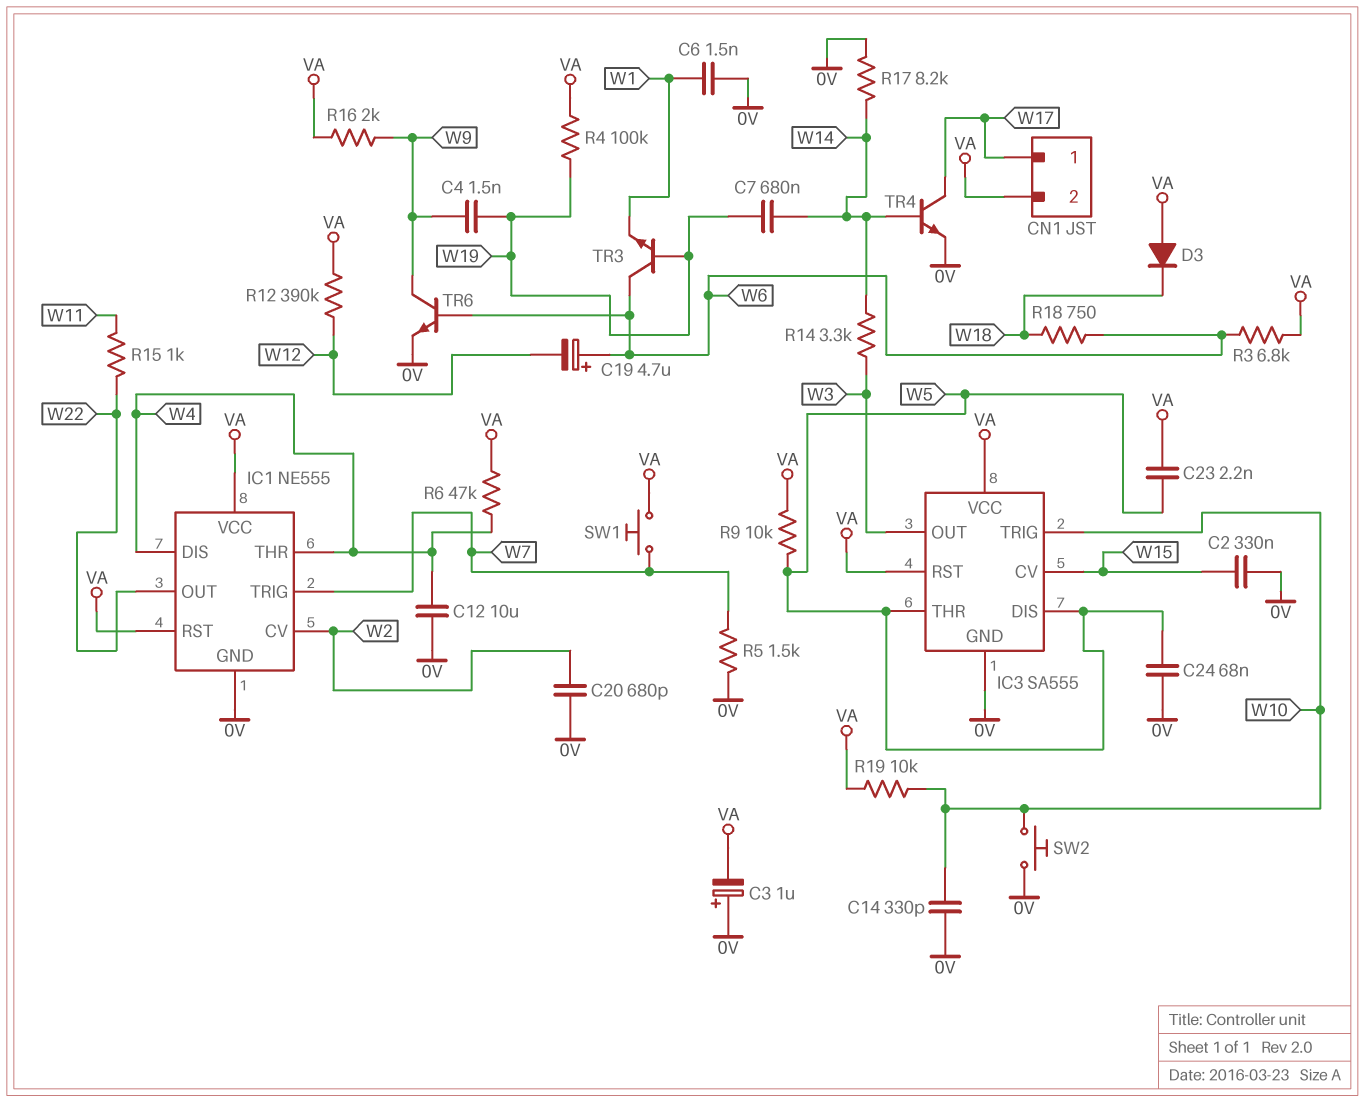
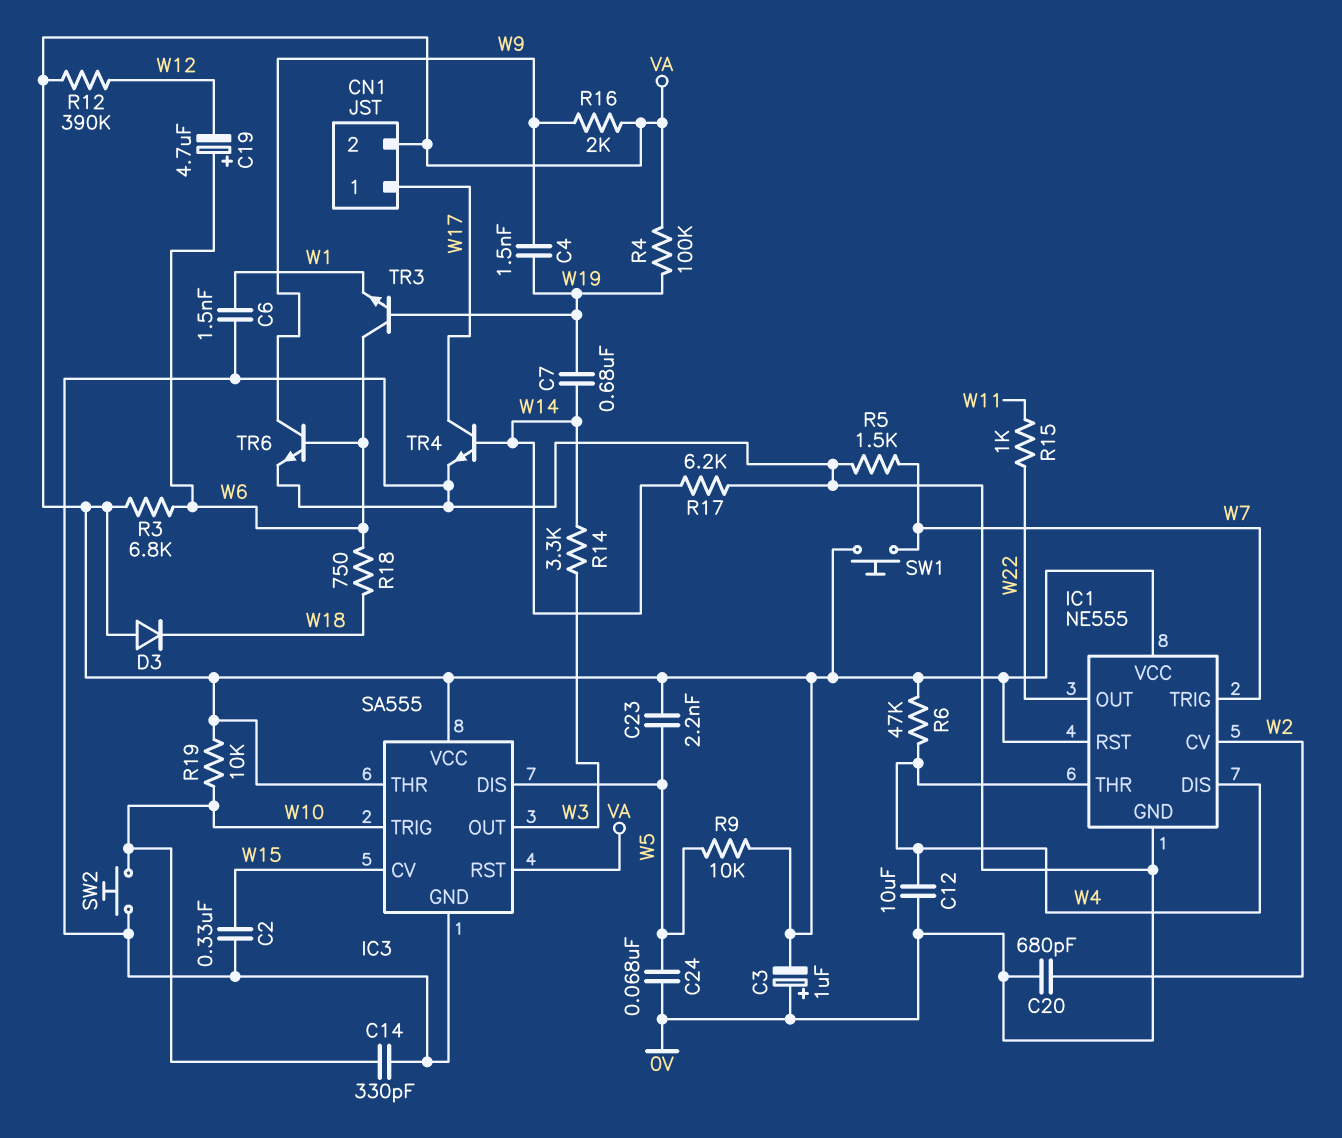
IC3 pin THR: W5 -> VA
R17: 8.2k (0V, W14) -> 6.2k (0V, W14)

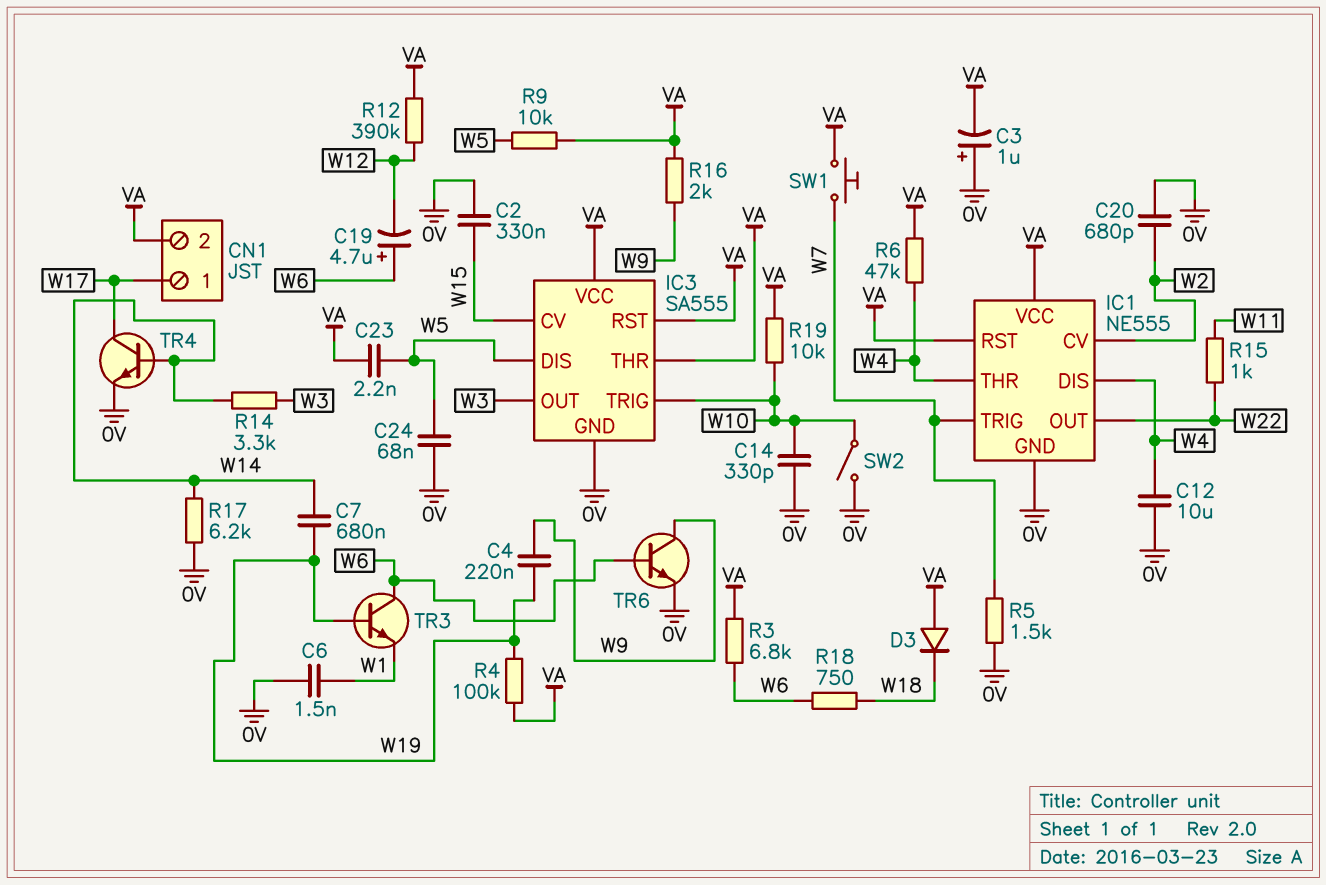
C4: 1.5nF (W9, W19) -> 220nF (W9, W19)
SW2: button (0V, W10) -> switch (0V, W10)

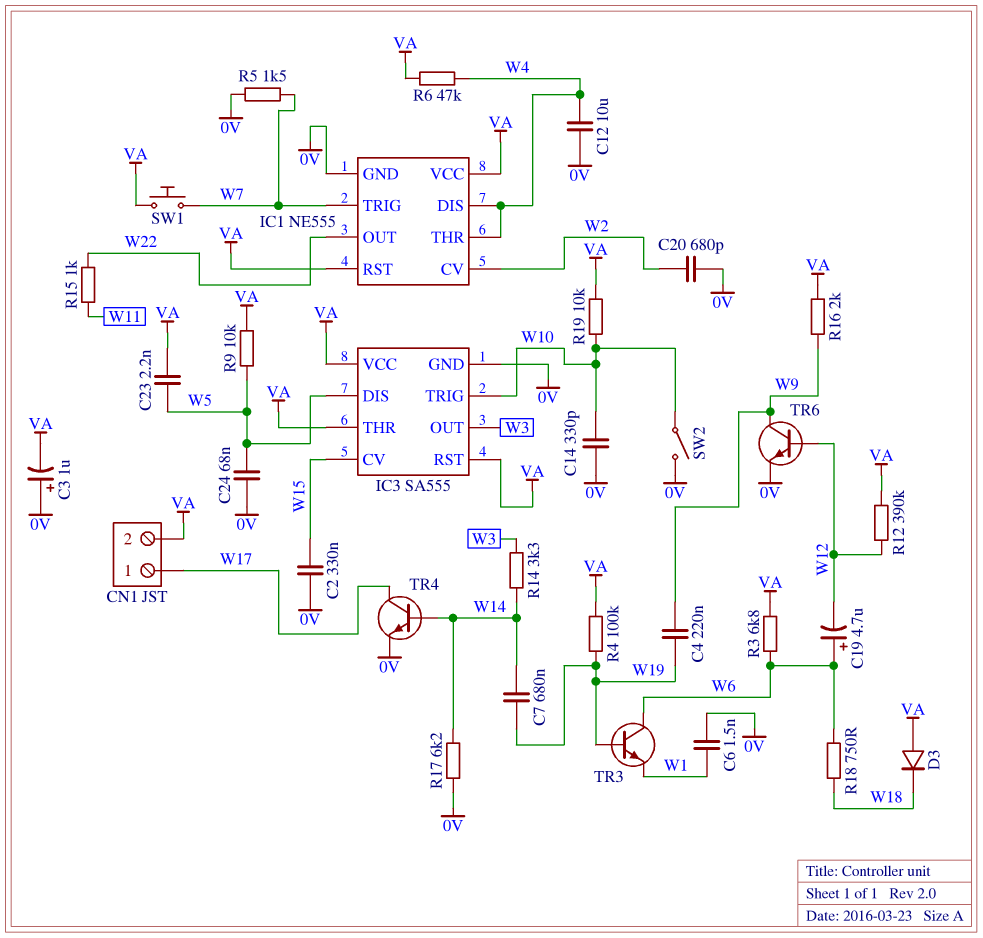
TR6: NPN (B W6, C W9, E 0V) -> NPN (B W12, C W9, E 0V)

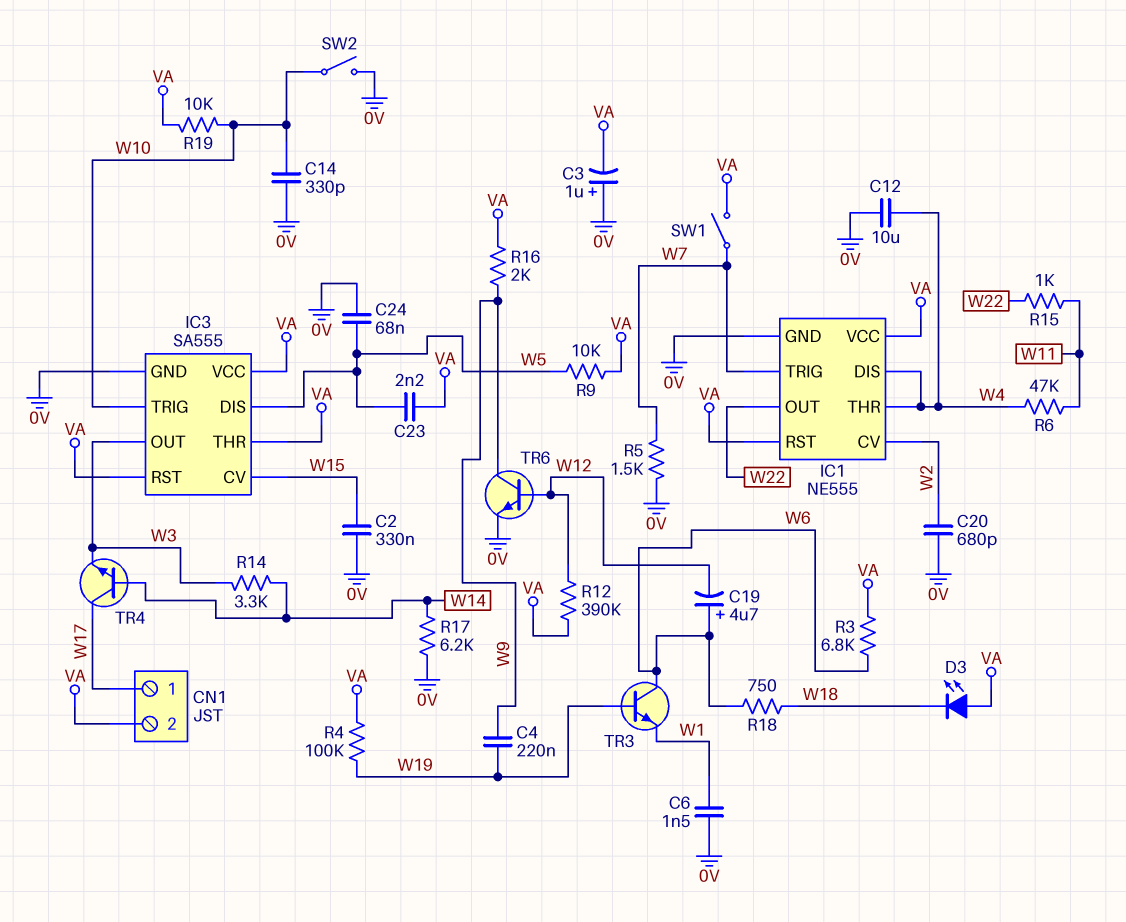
C7: 680nF (W14, W19) -> none
D3: diode (A VA, K W18) -> LED (A VA, K W18)
R6: 47k (VA, W4) -> 47k (W4, W11)
SW1: button (VA, W7) -> switch (VA, W7)
TR4: NPN (B W14, C W17, E 0V) -> NPN (B W14, C W17, E W3)

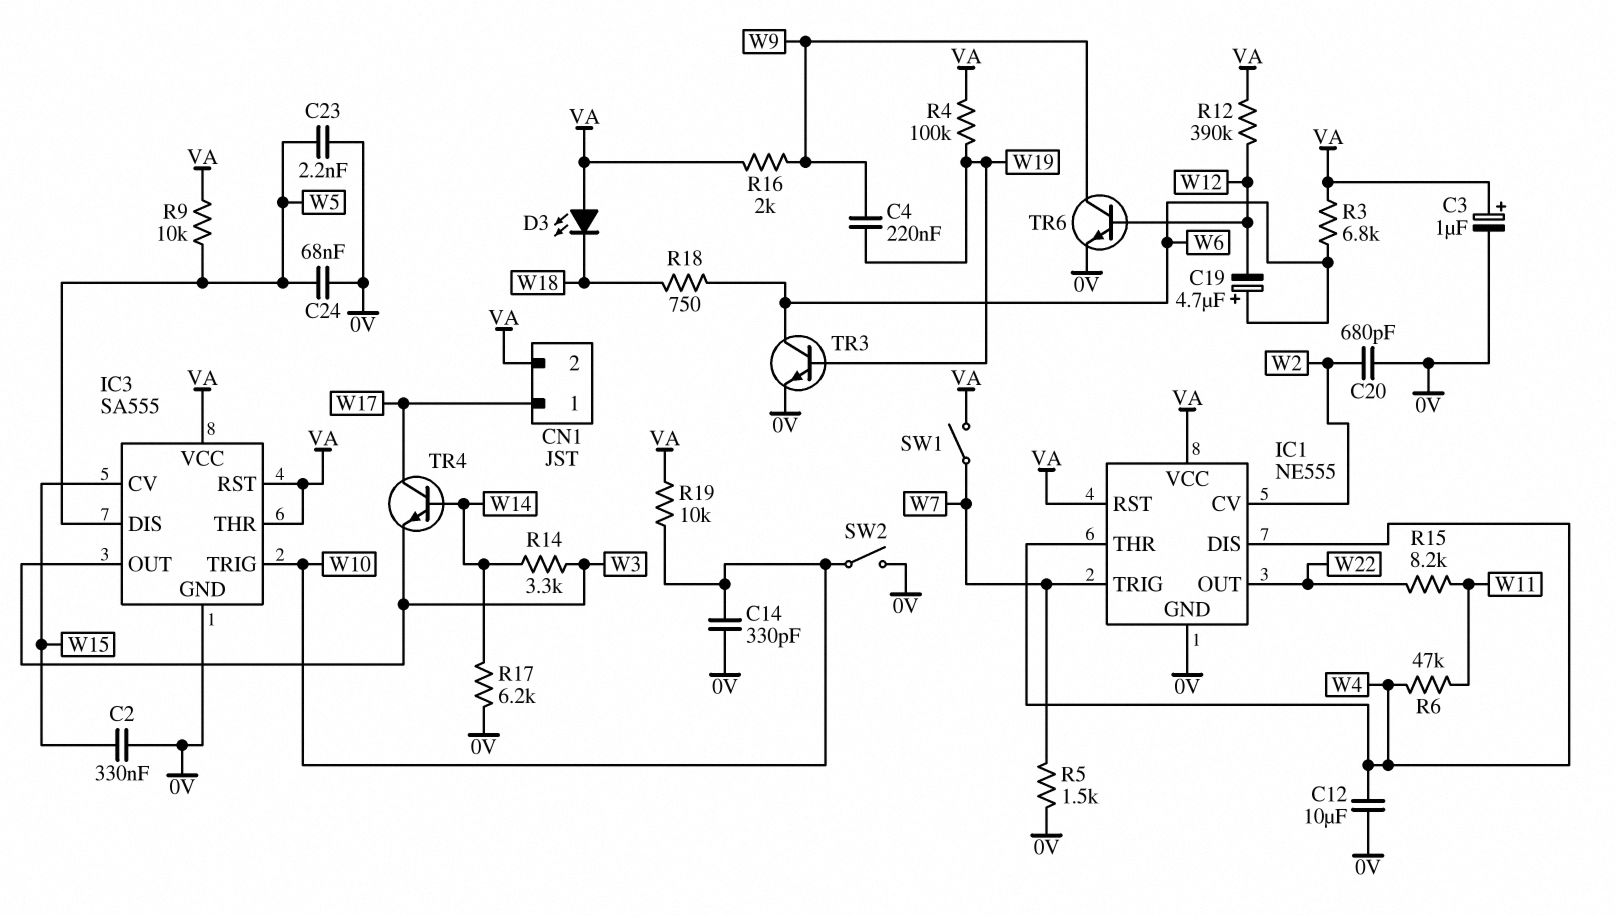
C3: 1uF (plus 0V, minus VA) -> 1uF (plus VA, minus 0V)
C6: 1.5nF (0V, W1) -> none
C23: 2.2nF (VA, W5) -> 2.2nF (0V, W5)
R15: 1k (W11, W22) -> 8.2k (W11, W22)
TR3: NPN (B W19, C W6, E W1) -> NPN (B W19, C W6, E 0V)

